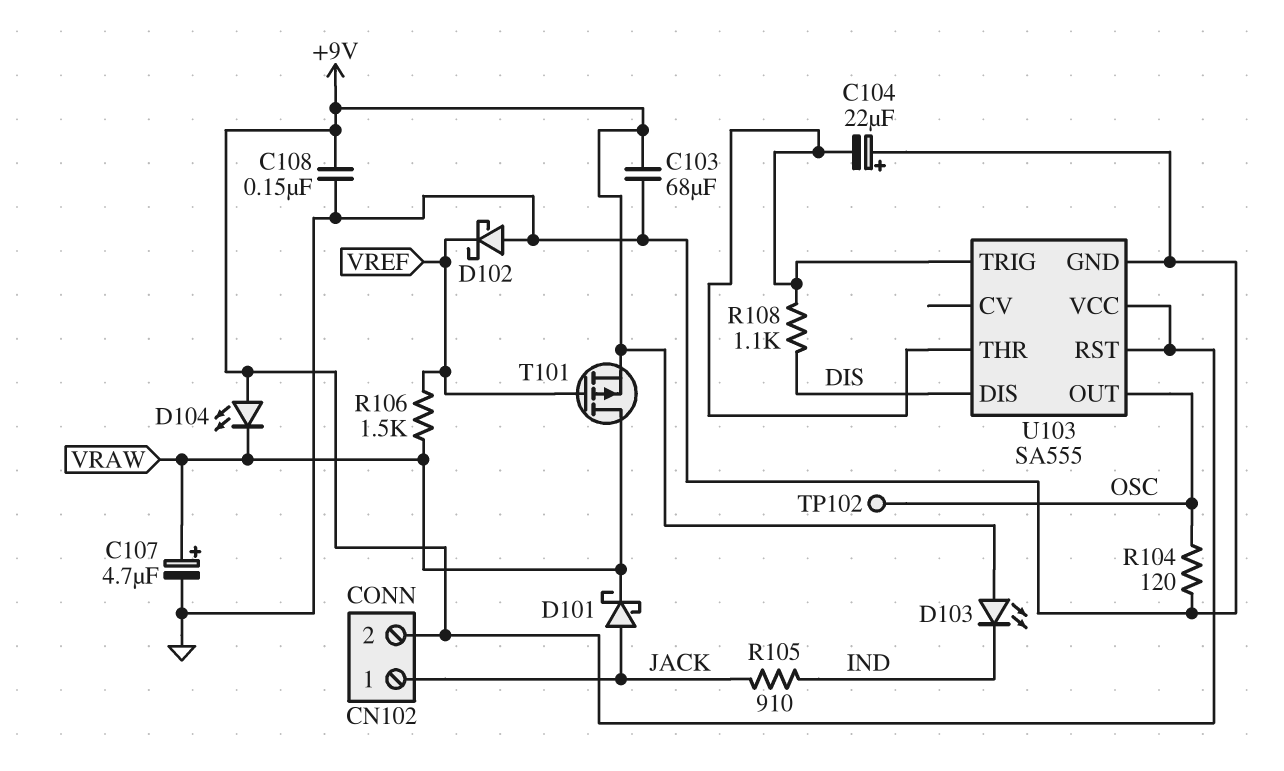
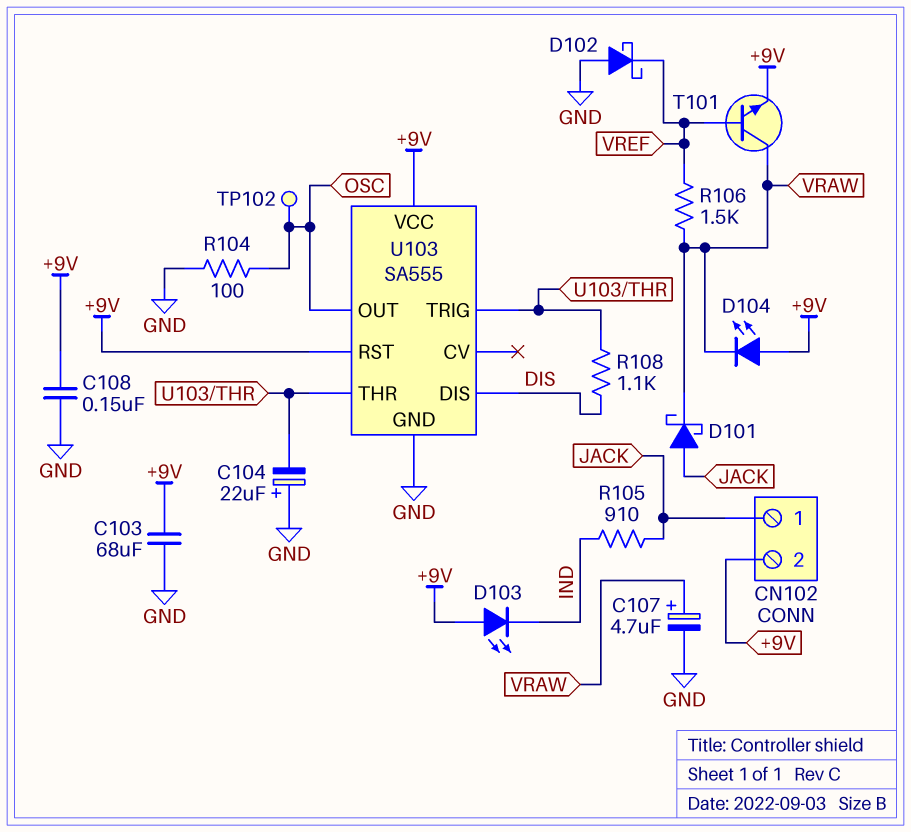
R104: 120 (GND, OSC) -> 100 (GND, OSC)
T101: PMOS (G VREF, D VRAW, S +9V) -> NPN (B VREF, C VRAW, E +9V)

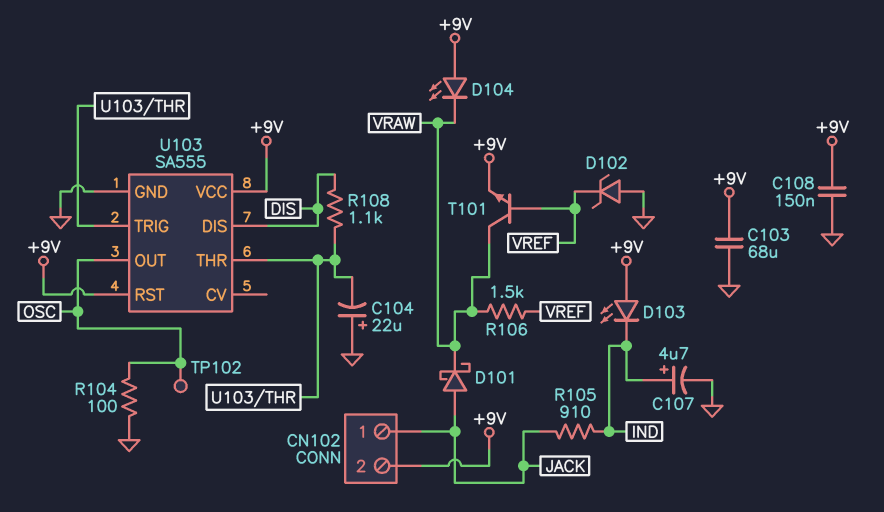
C107: 4.7uF (plus VRAW, minus GND) -> 4.7uF (plus IND, minus GND)
D102: schottky (A GND, K VREF) -> zener (A GND, K VREF)

